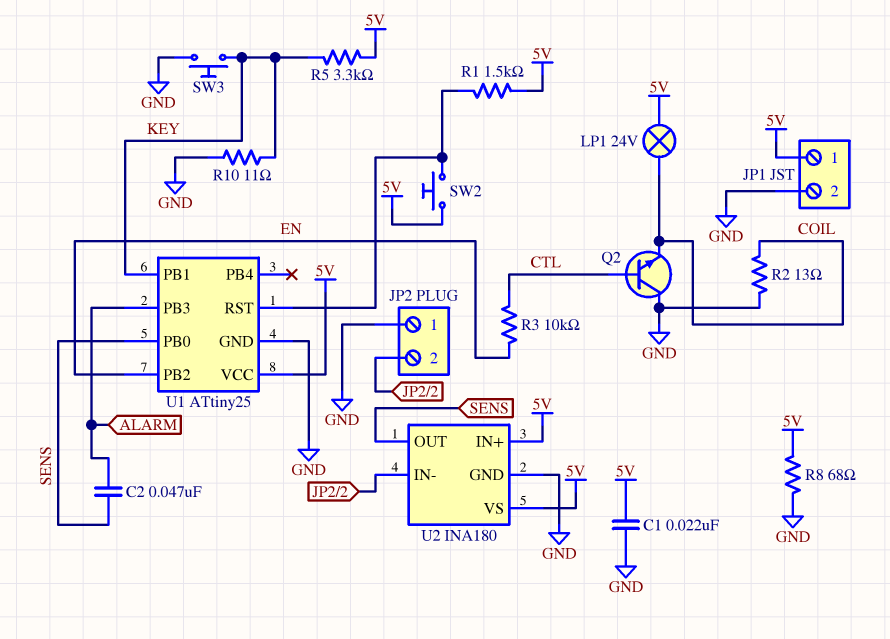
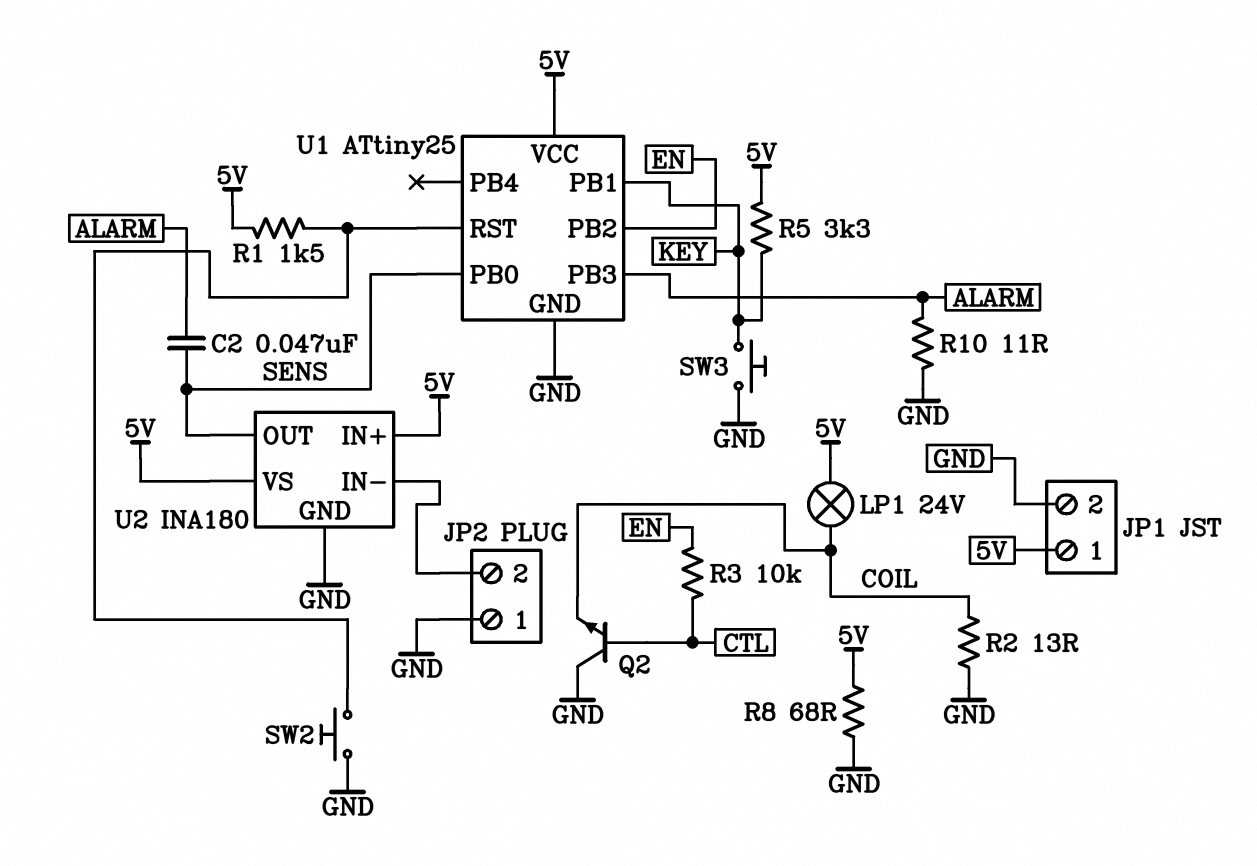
C1: 22nF (5V, GND) -> none
R10: 11 (GND, KEY) -> 11 (ALARM, GND)
SW2: button (5V, U1/RST) -> button (GND, U1/RST)

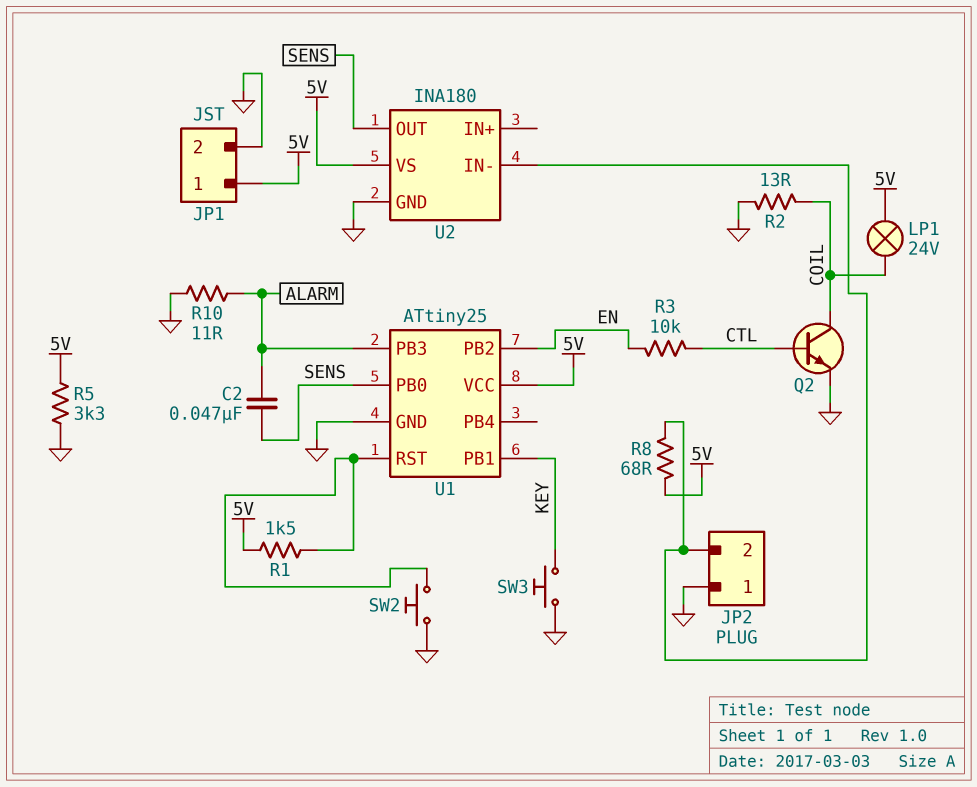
Q2: NPN (B CTL, C GND, E COIL) -> NPN (B CTL, C COIL, E GND)
R5: 3.3k (5V, KEY) -> 3.3k (5V, GND)
R8: 68 (5V, GND) -> 68 (5V, JP2/2)
U2 pin IN+: 5V -> none

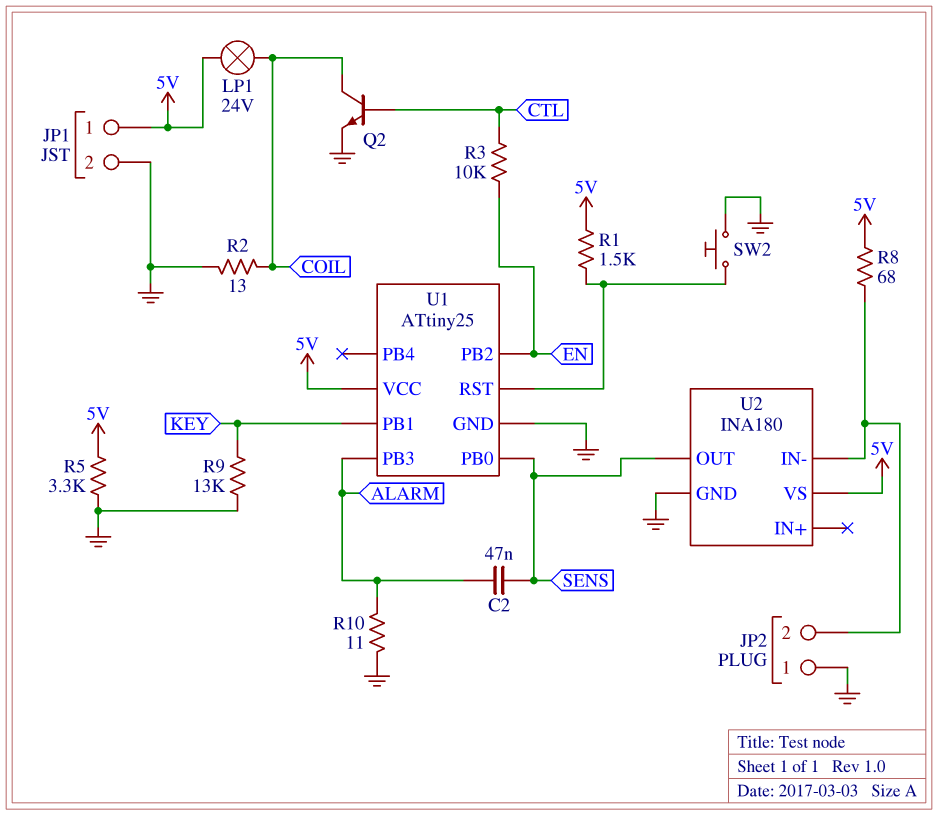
R9: none -> 13k (GND, KEY)
SW3: button (GND, KEY) -> none

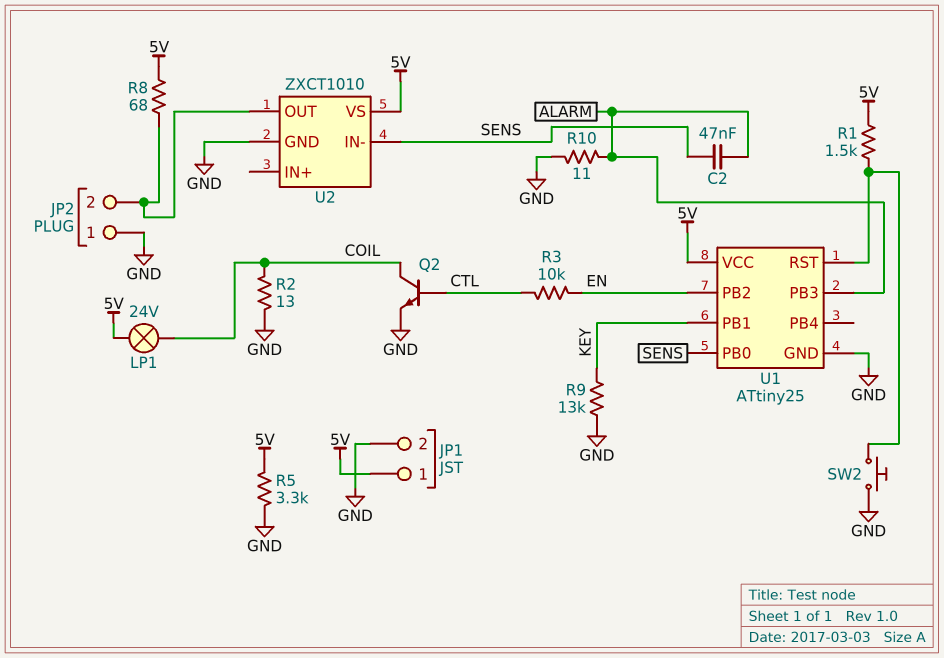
U2: INA180 -> ZXCT1010
U2 pin IN-: JP2/2 -> SENS
U2 pin OUT: SENS -> JP2/2

